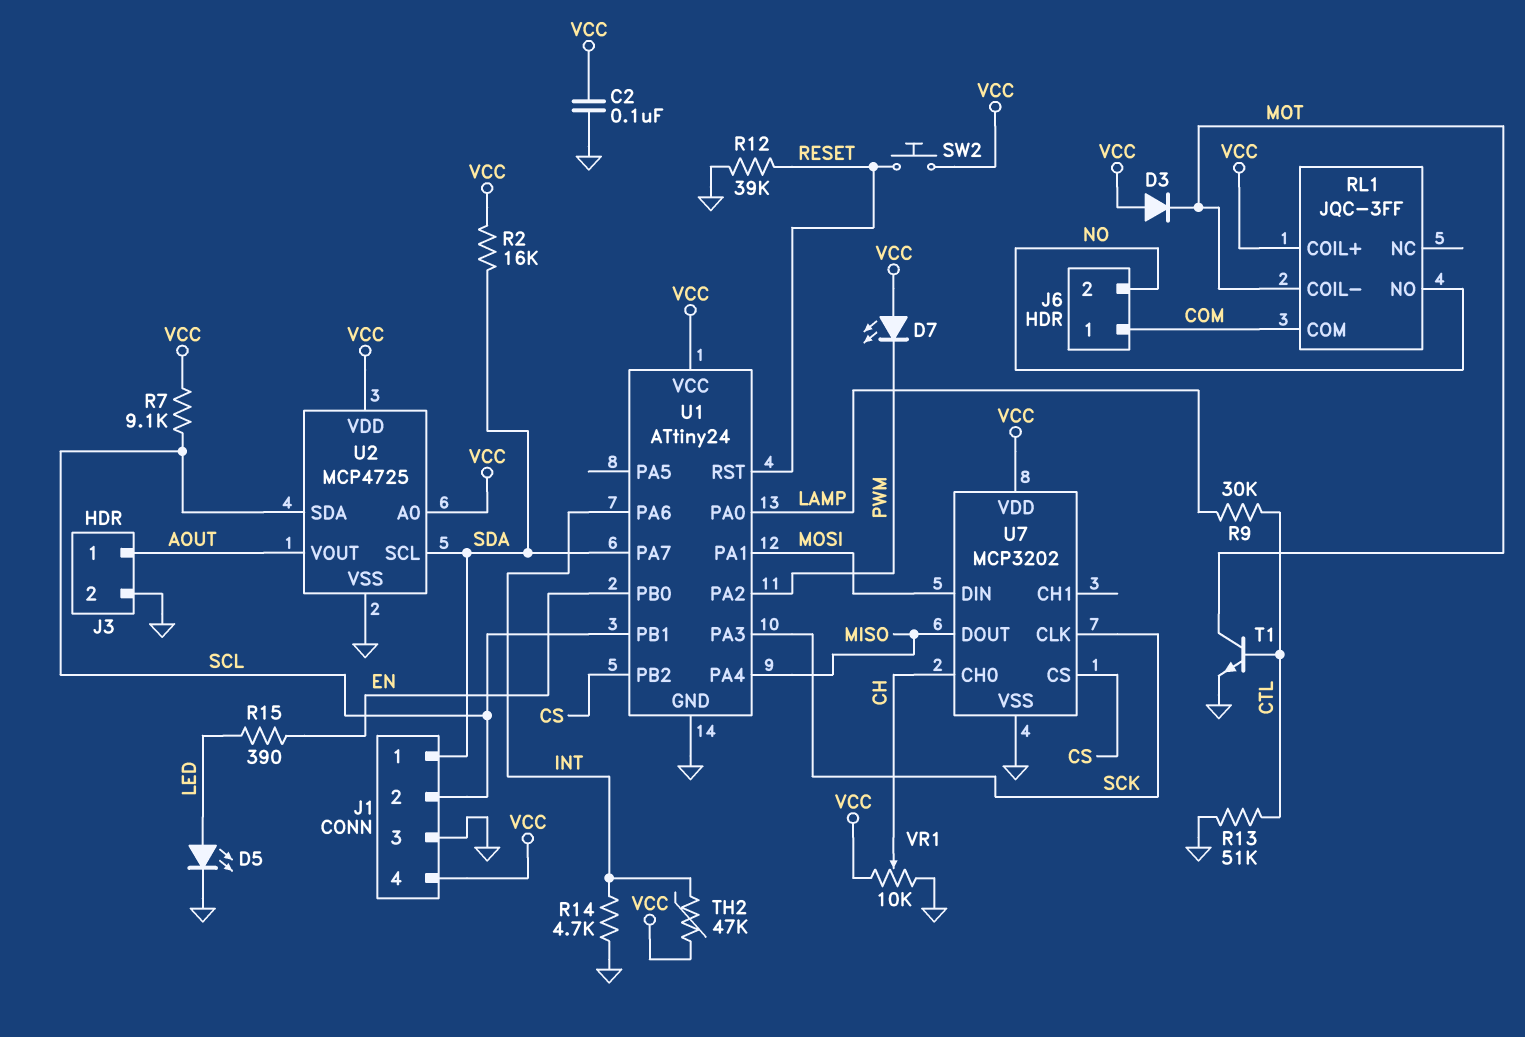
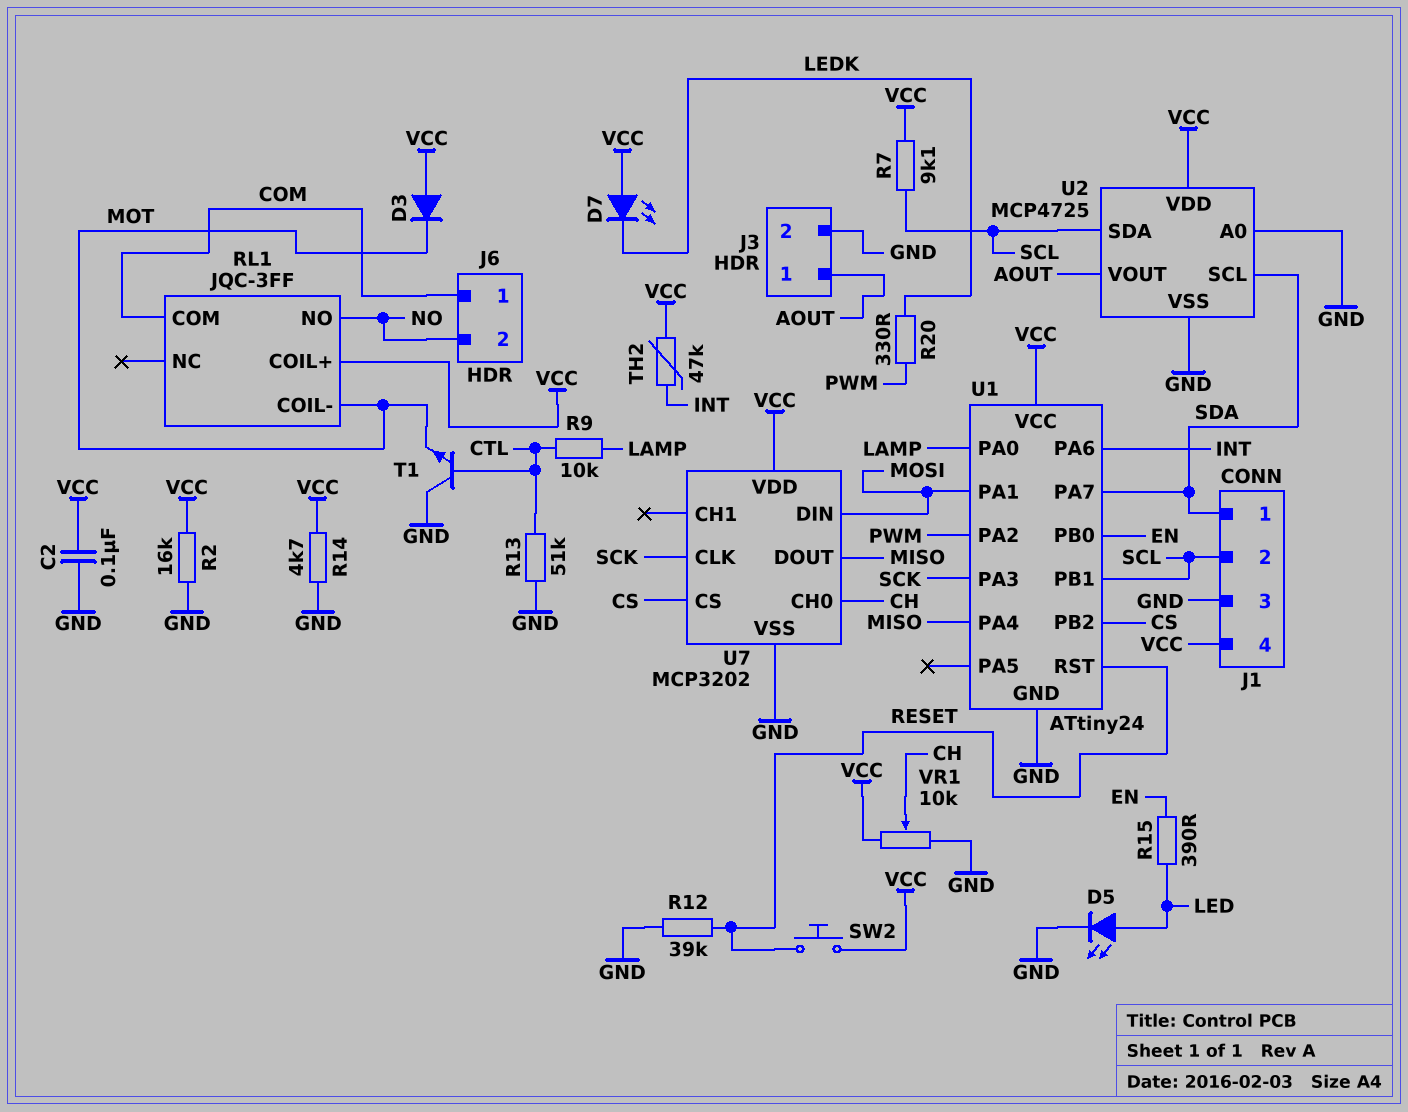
D7: LED (A VCC, K PWM) -> LED (A VCC, K LEDK)
R2: 16k (SDA, VCC) -> 16k (GND, VCC)
R9: 30k (CTL, LAMP) -> 10k (CTL, LAMP)
R14: 4.7k (GND, INT) -> 4.7k (GND, VCC)
R20: none -> 330 (LEDK, PWM)
T1: NPN (B CTL, C MOT, E GND) -> NPN (B CTL, C GND, E MOT)
U2 pin A0: VCC -> GND

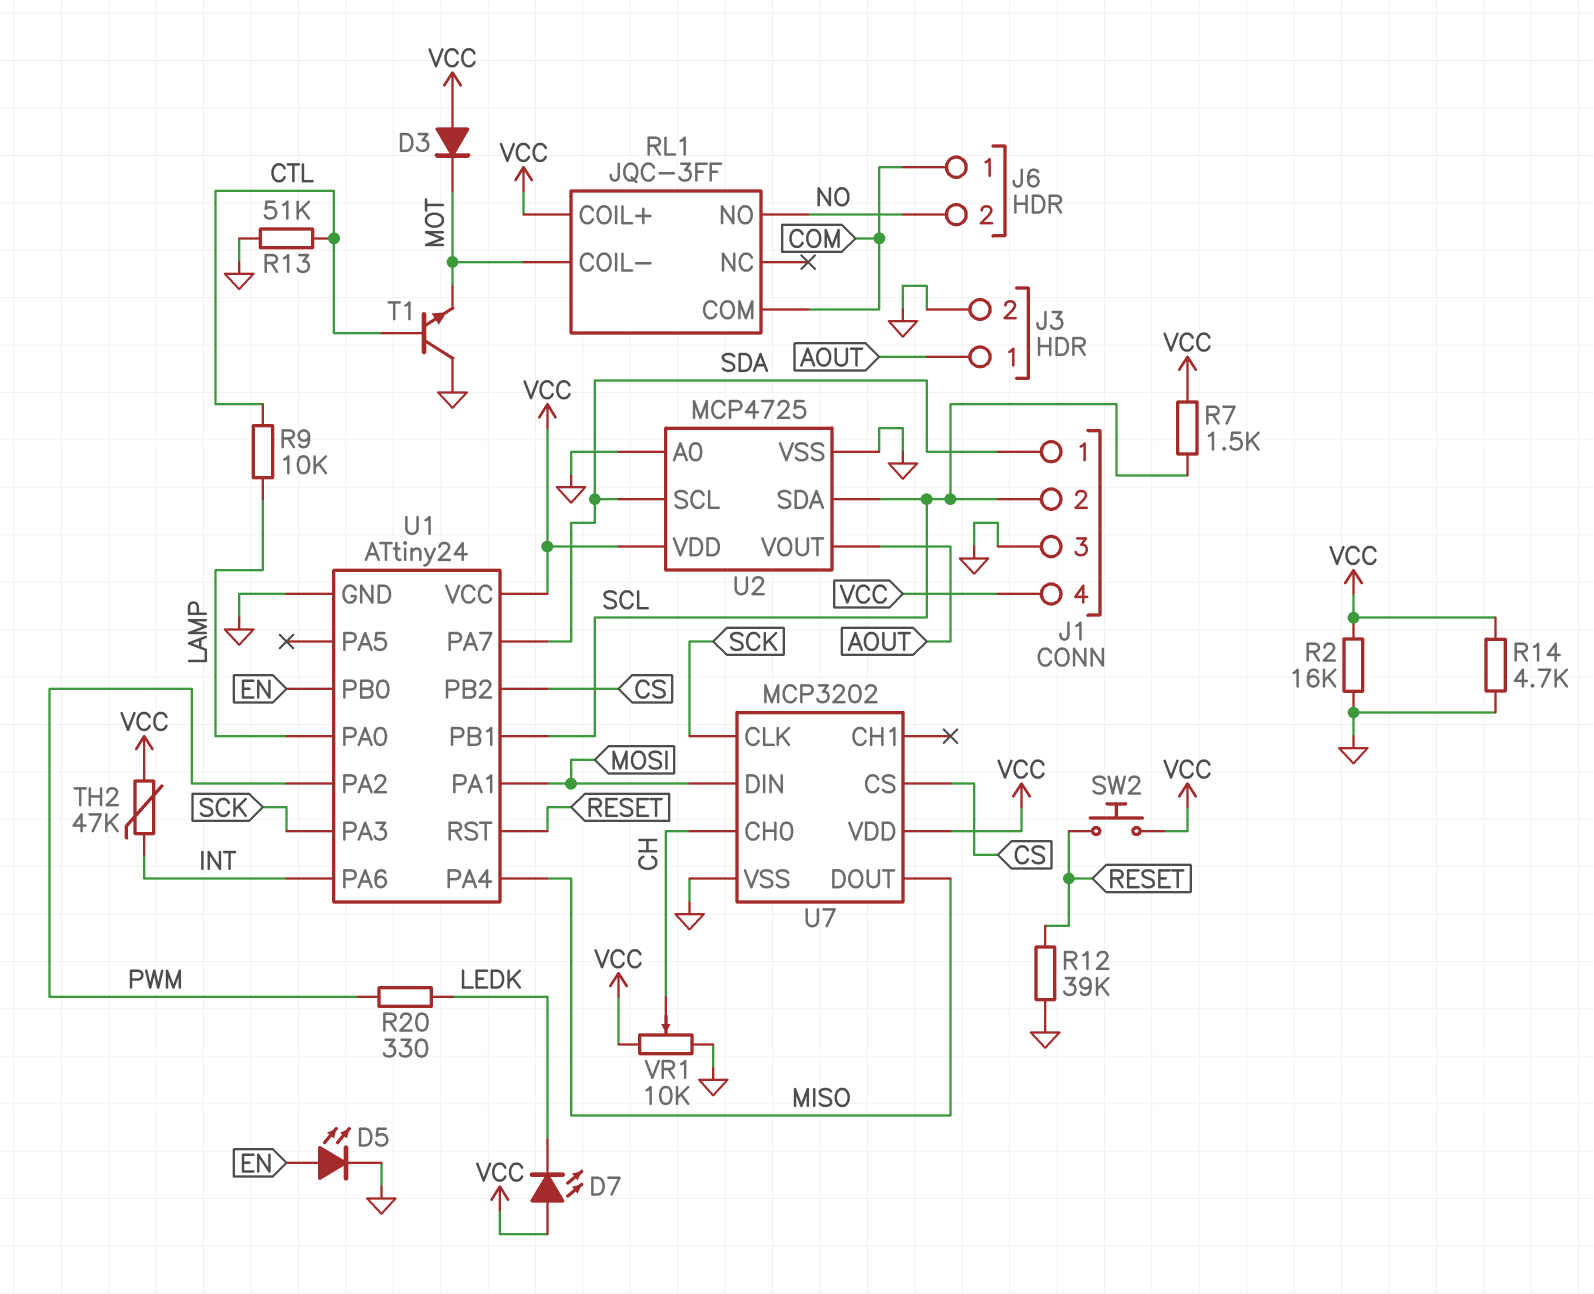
C2: 100nF (GND, VCC) -> none
D5: LED (A LED, K GND) -> LED (A EN, K GND)
R7: 9.1k (SCL, VCC) -> 1.5k (SCL, VCC)
R15: 390 (EN, LED) -> none

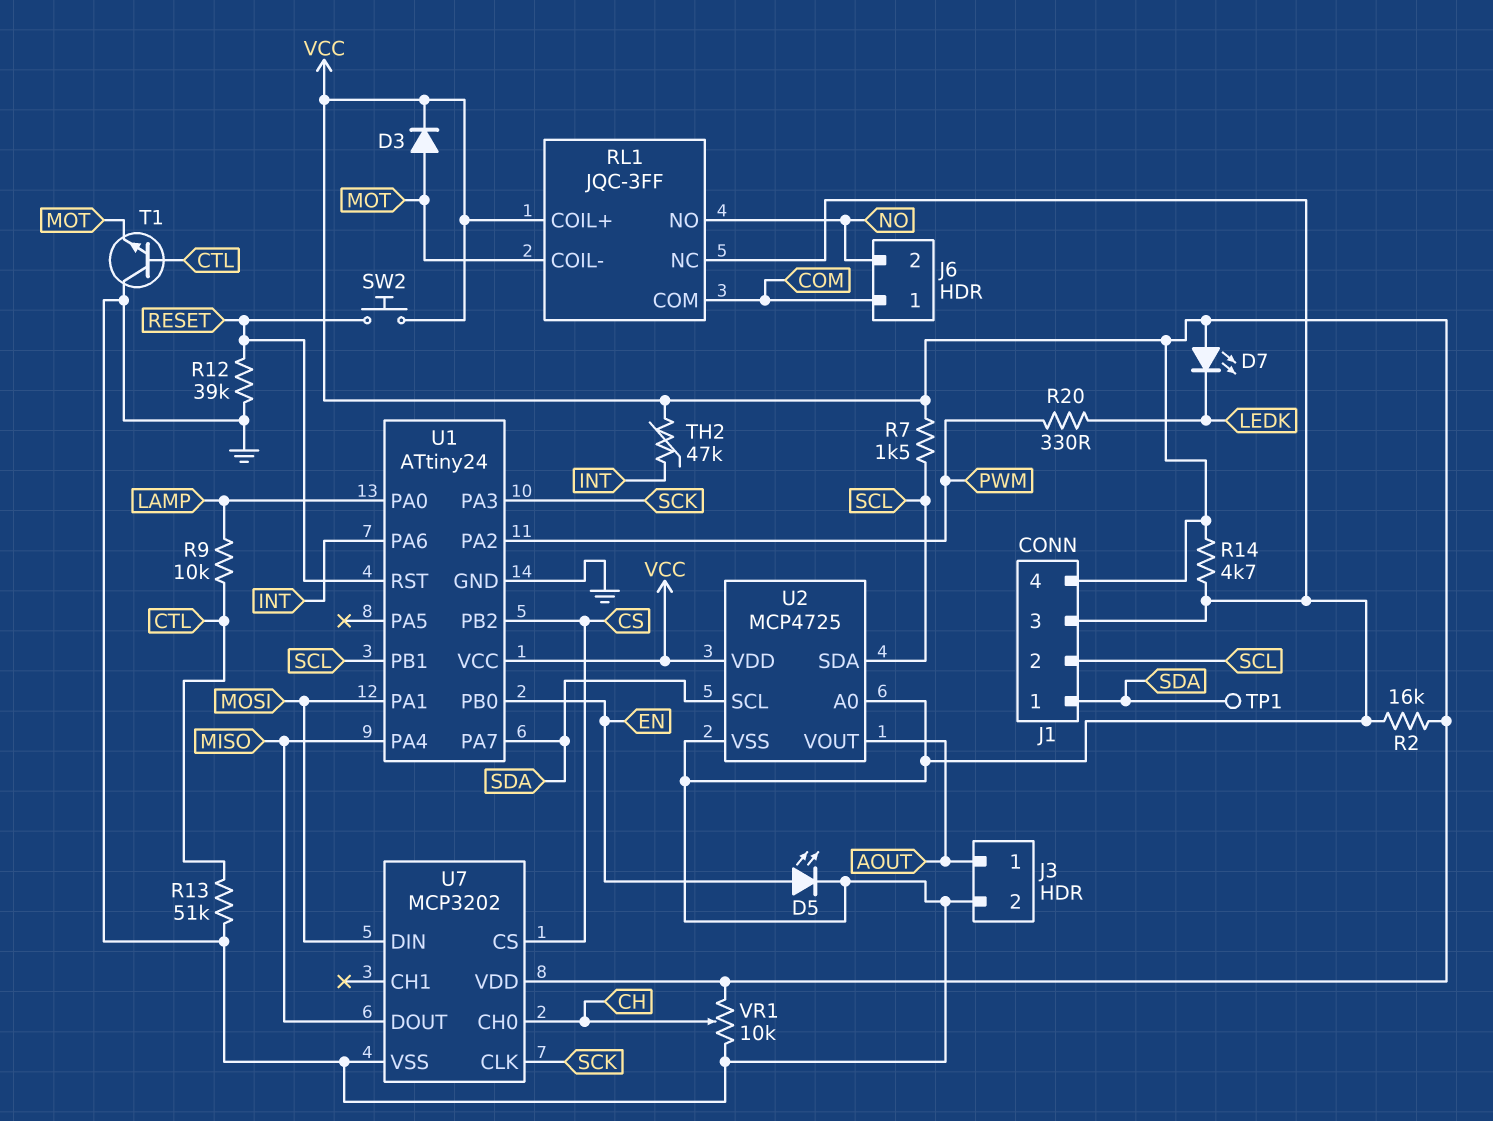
D3: diode (A VCC, K MOT) -> diode (A MOT, K VCC)
RL1 pin NC: none -> GND
TP1: none -> test point (SDA)

